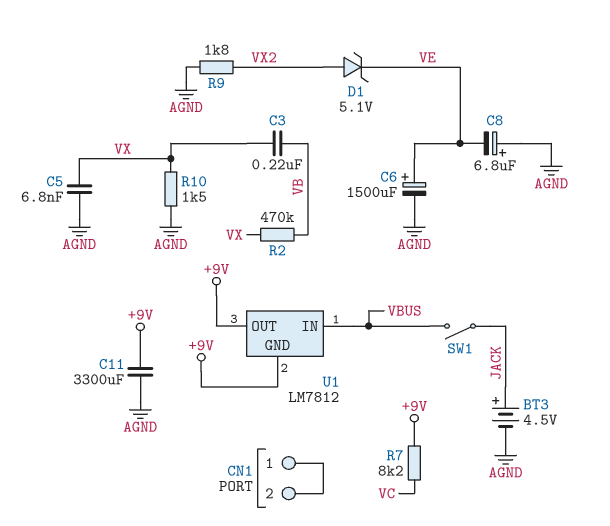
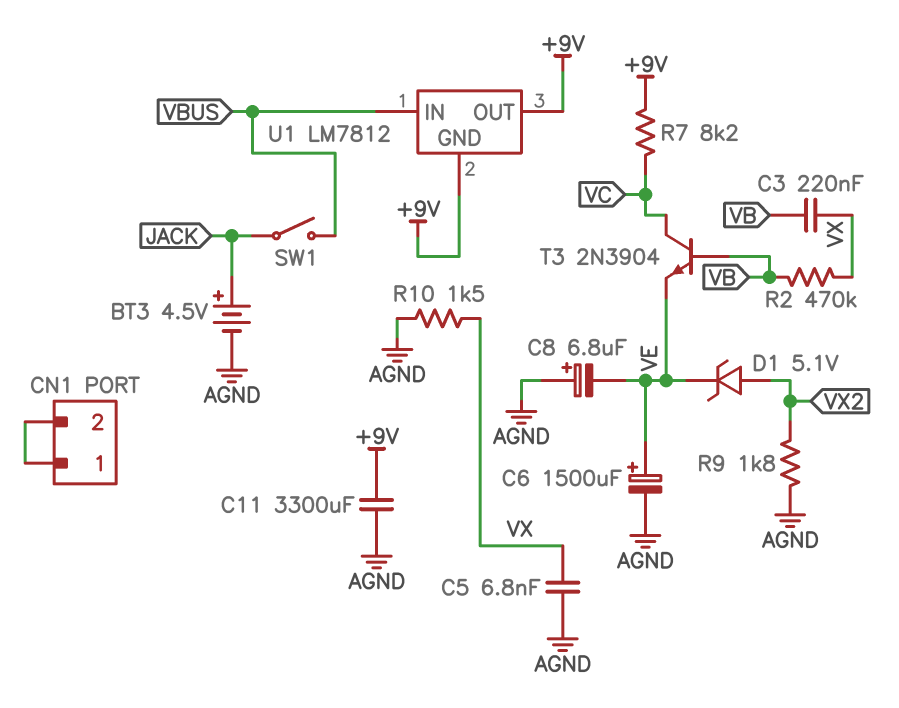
T3: none -> NPN 2N3904 (B VB, C VC, E VE)

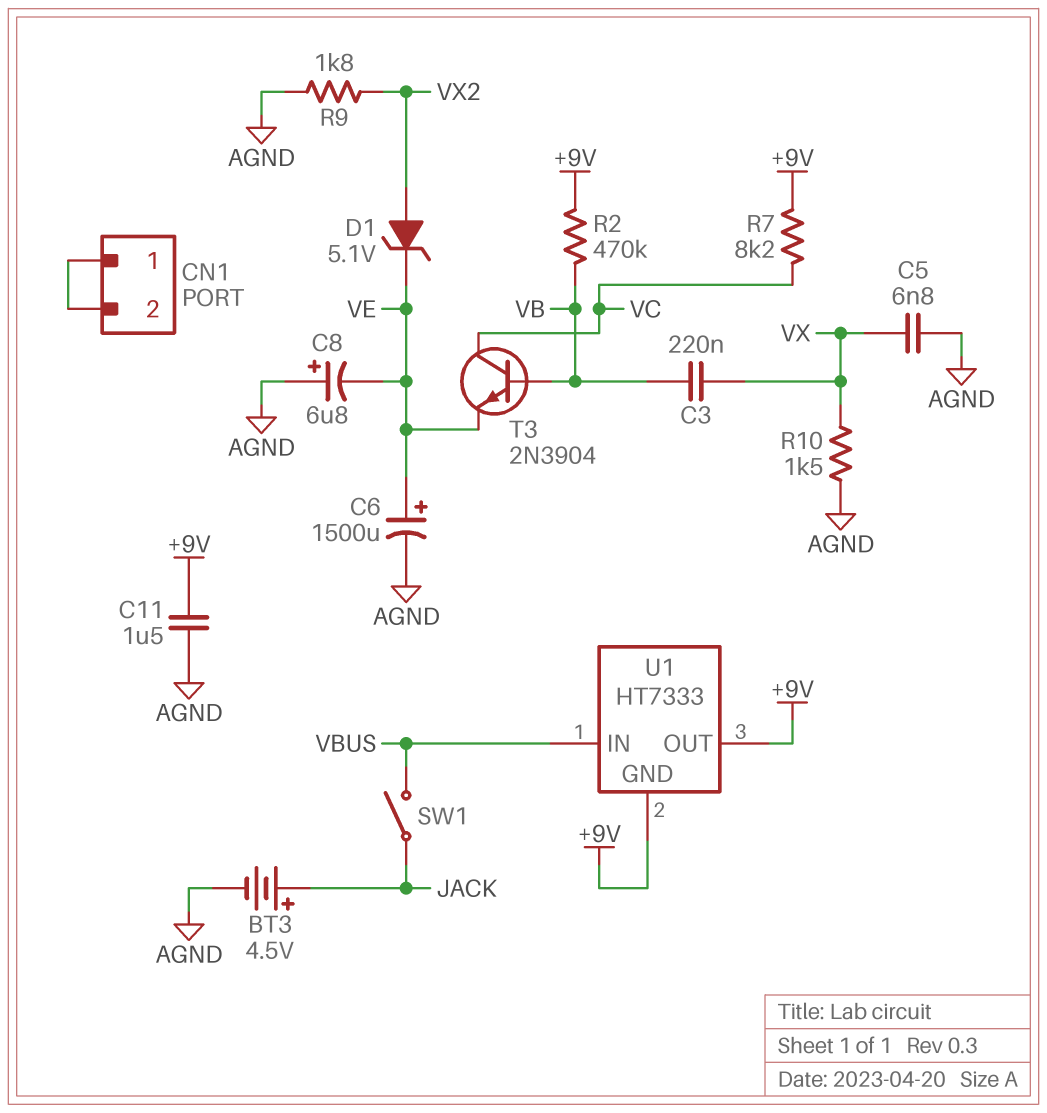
C11: 3300uF (+9V, AGND) -> 1.5uF (+9V, AGND)
R2: 470k (VB, VX) -> 470k (+9V, VB)
U1: LM7812 -> HT7333

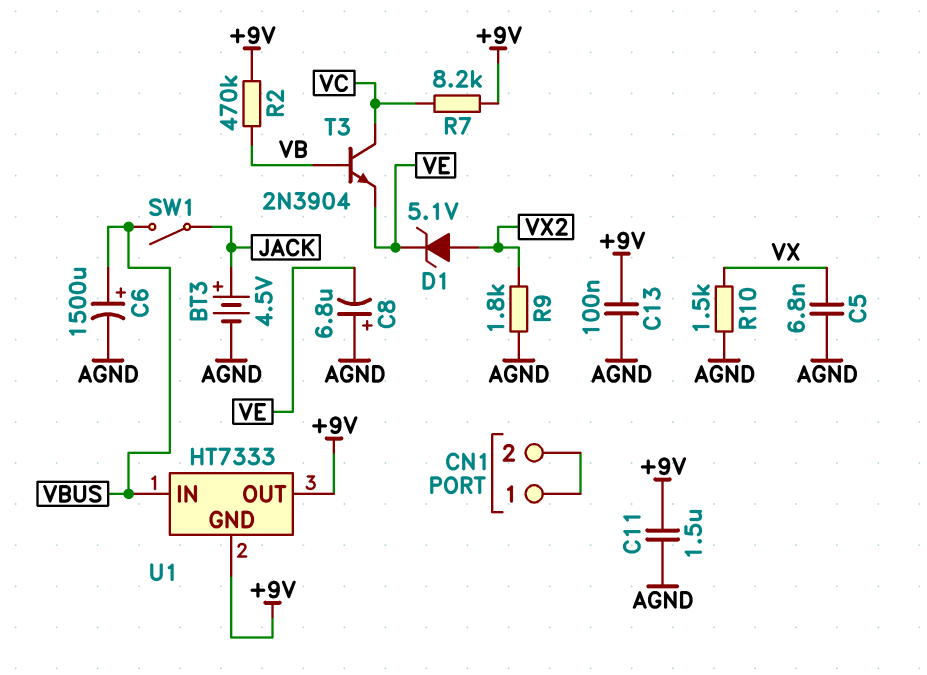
C3: 220nF (VB, VX) -> none
C6: 1500uF (plus VE, minus AGND) -> 1500uF (plus VBUS, minus AGND)
C13: none -> 100nF (+9V, AGND)

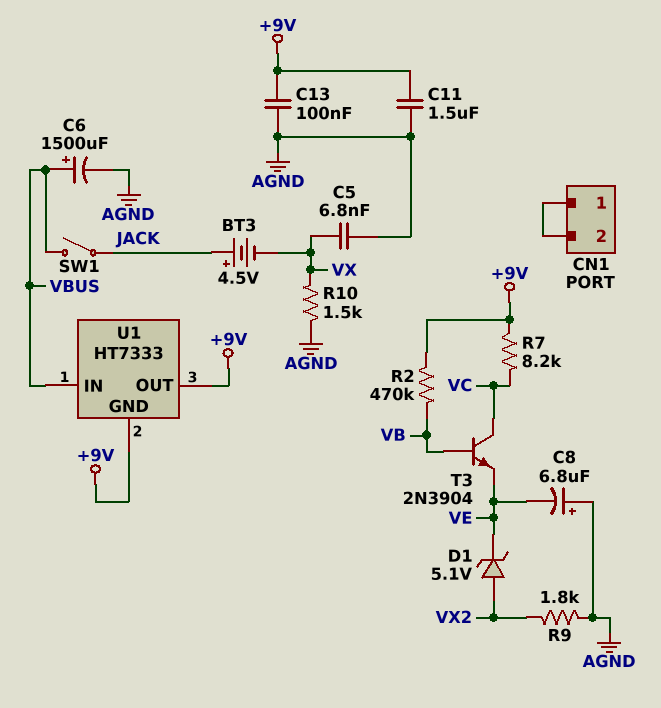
BT3: 4.5V (plus JACK, minus AGND) -> 4.5V (plus JACK, minus VX)

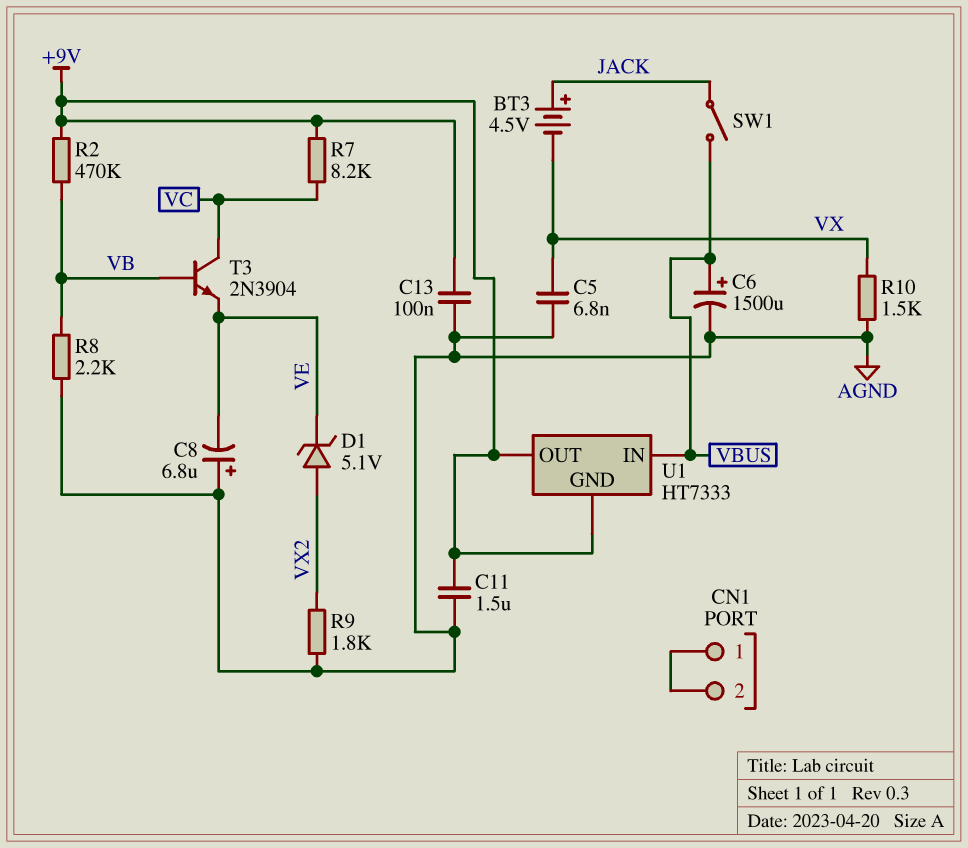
R8: none -> 2.2k (AGND, VB)

